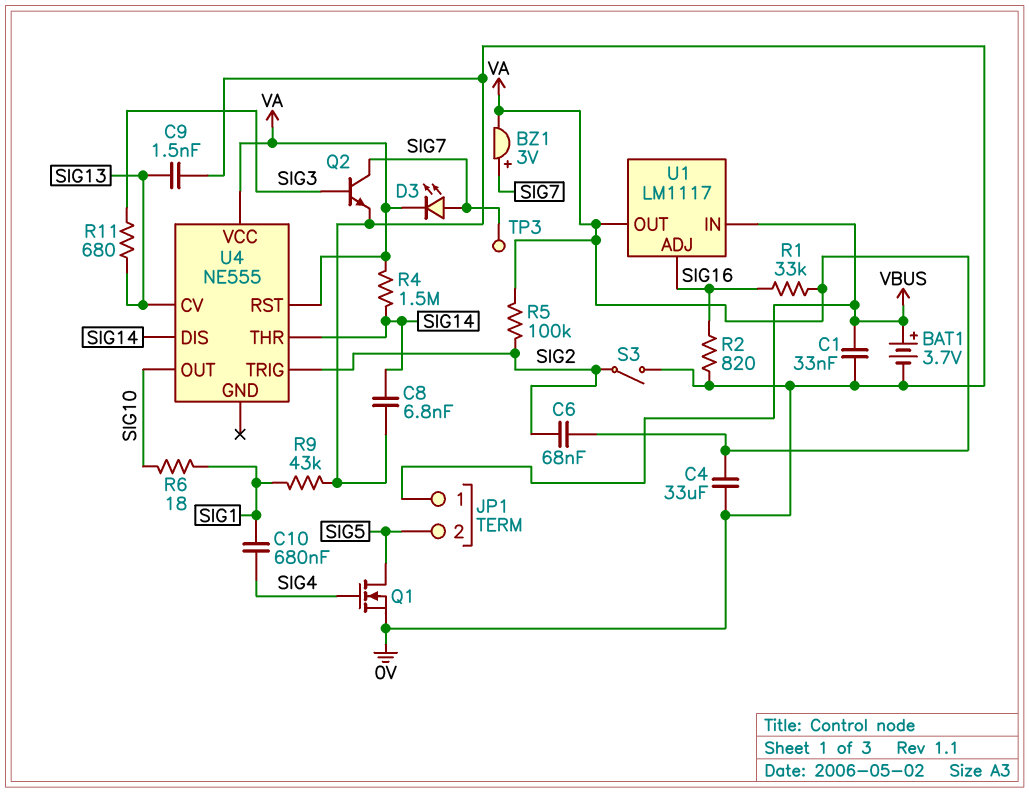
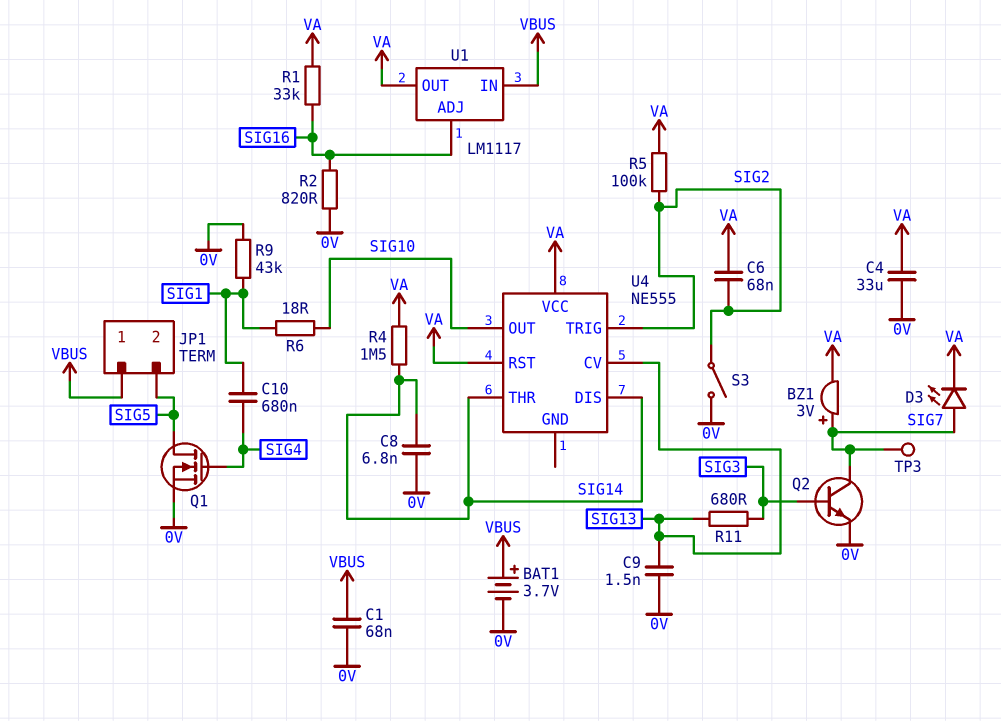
C1: 33nF (0V, VBUS) -> 68nF (0V, VBUS)

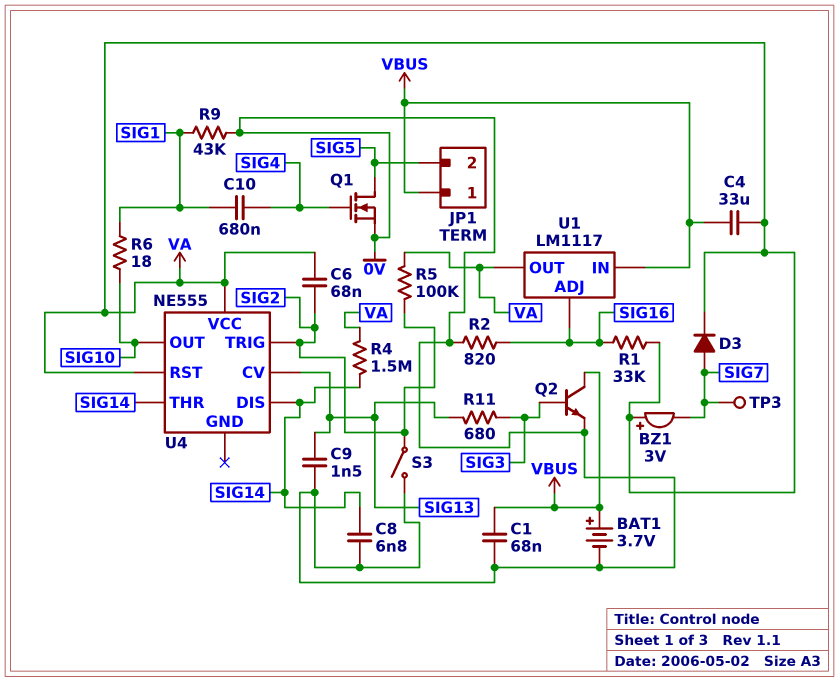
BZ1: buzzer 3V (plus SIG7, minus VA) -> buzzer 3V (plus VA, minus SIG7)
C4: 33uF (0V, VA) -> 33uF (VA, VBUS)
D3: LED (A SIG7, K VA) -> diode (A SIG7, K VA)
Q2: NPN (B SIG3, C SIG7, E 0V) -> NPN (B SIG3, C VBUS, E 0V)

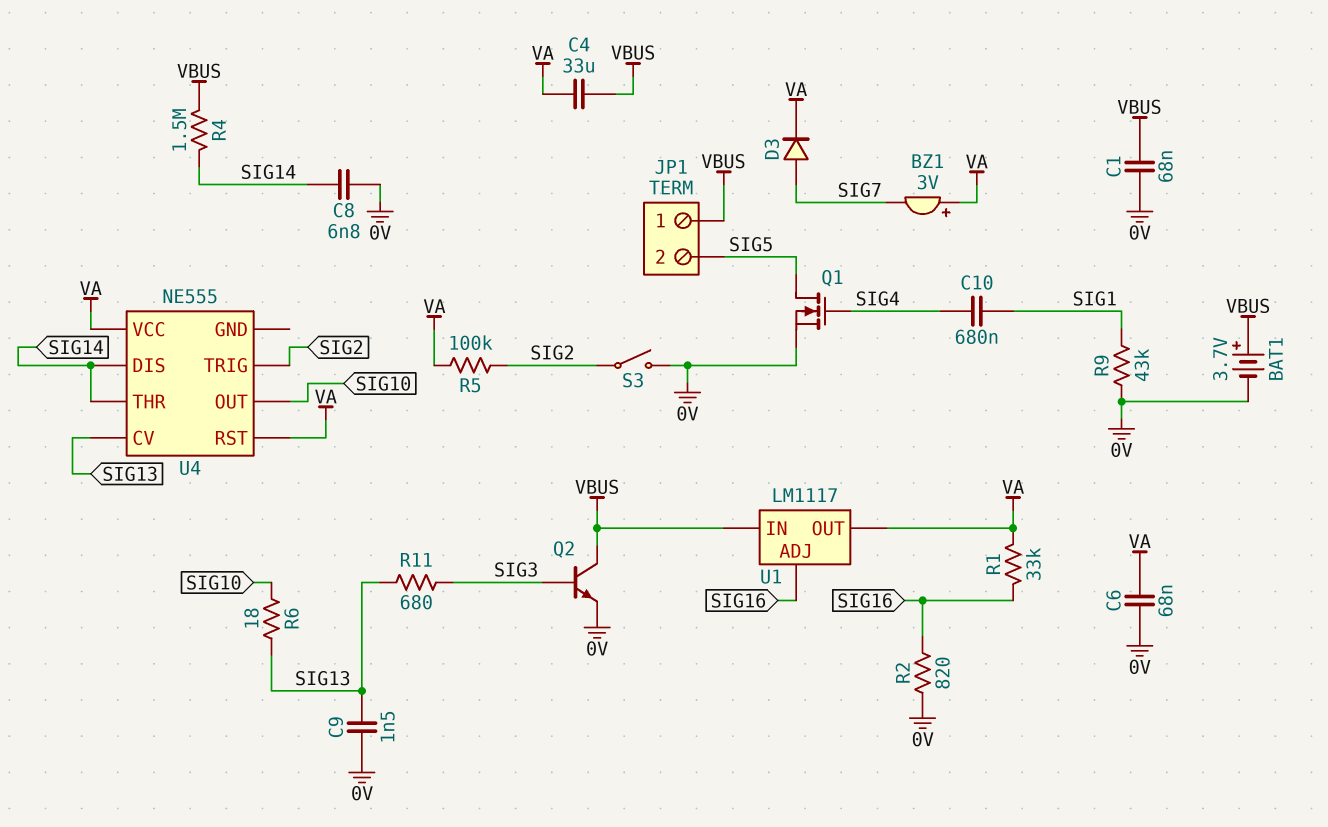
C6: 68nF (SIG2, VA) -> 68nF (0V, VA)
R4: 1.5M (SIG14, VA) -> 1.5M (SIG14, VBUS)
R6: 18 (SIG1, SIG10) -> 18 (SIG10, SIG13)
TP3: test point (SIG7) -> none

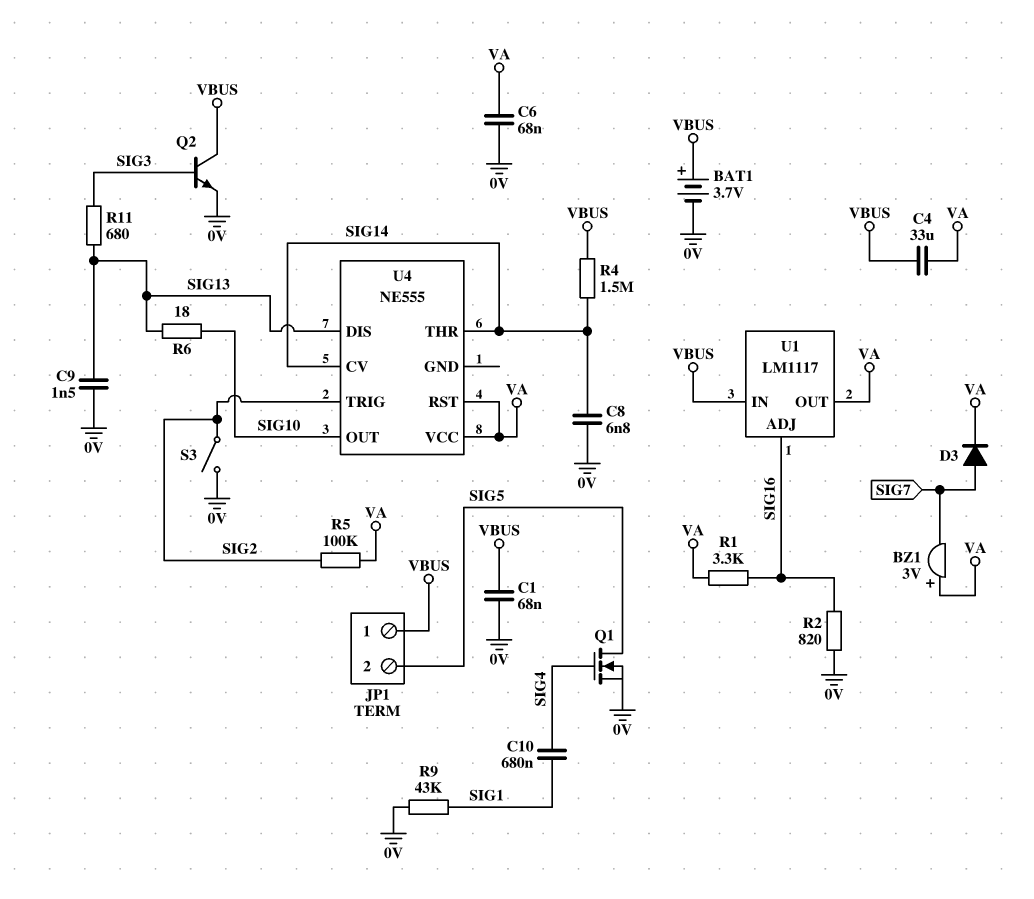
R1: 33k (SIG16, VA) -> 3.3k (SIG16, VA)
U4 pin CV: SIG13 -> SIG14
U4 pin DIS: SIG14 -> SIG13

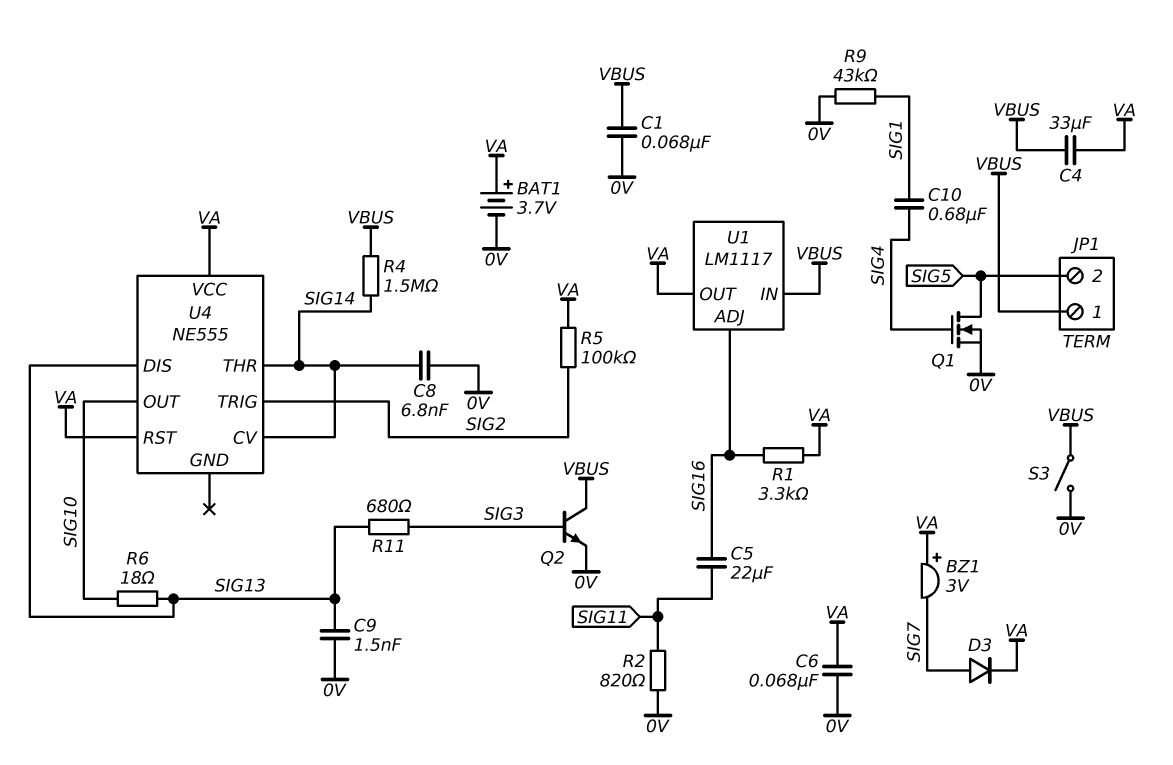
BAT1: 3.7V (plus VBUS, minus 0V) -> 3.7V (plus VA, minus 0V)
C5: none -> 22uF (SIG11, SIG16)
R2: 820 (0V, SIG16) -> 820 (0V, SIG11)
S3: switch (0V, SIG2) -> switch (0V, VBUS)

